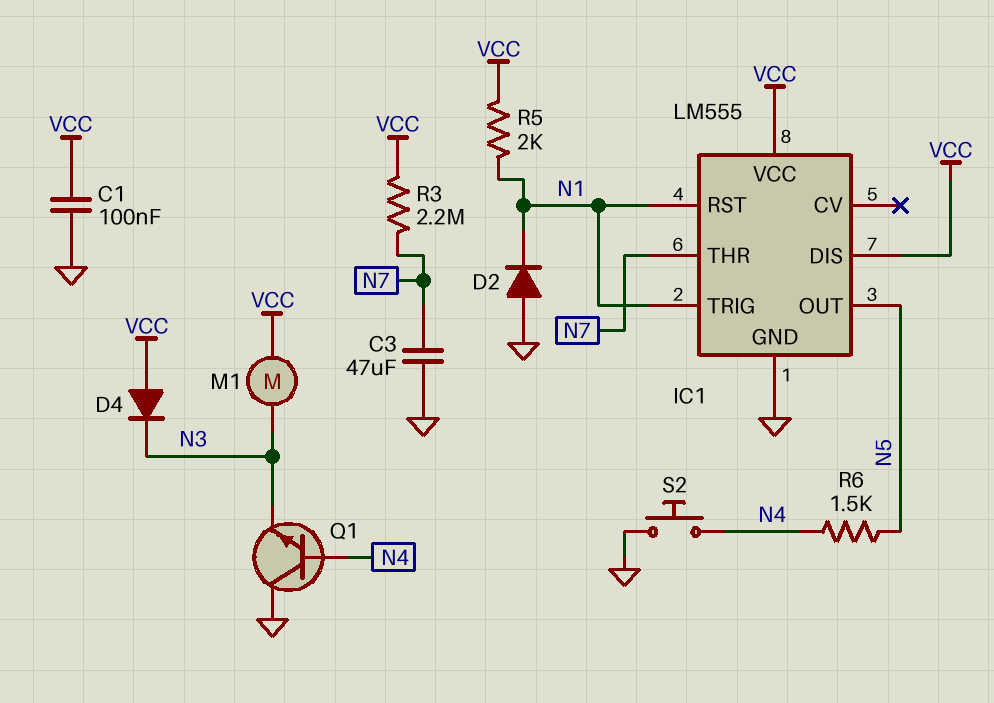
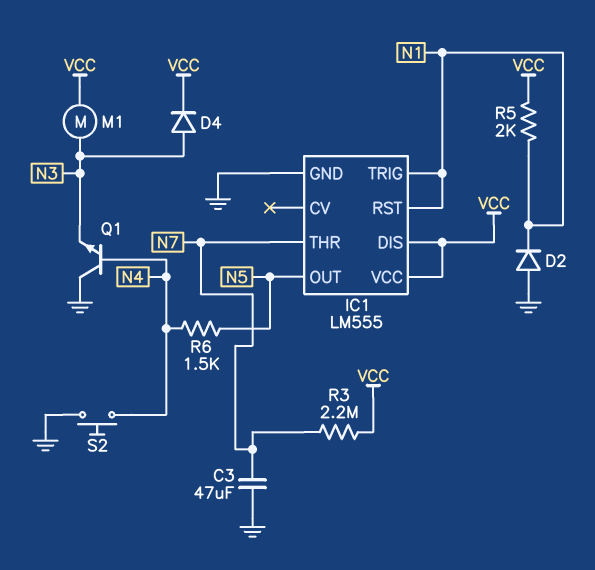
C1: 100nF (GND, VCC) -> none
D4: diode (A VCC, K N3) -> diode (A N3, K VCC)

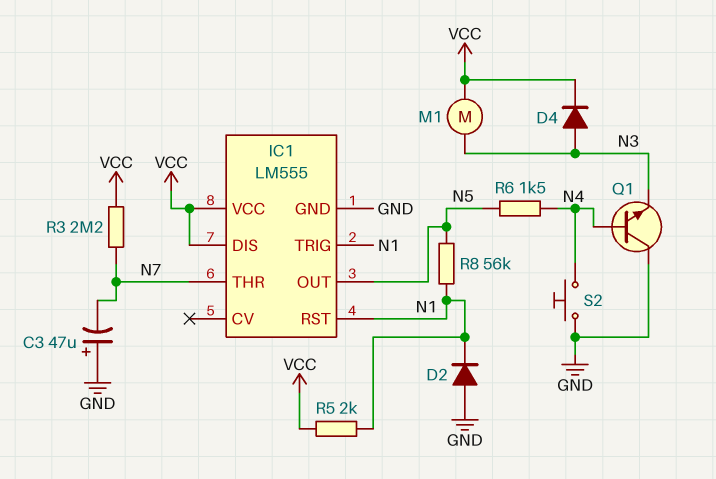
C3: 47uF (GND, N7) -> 47uF (plus GND, minus N7)
R8: none -> 56k (N1, N5)

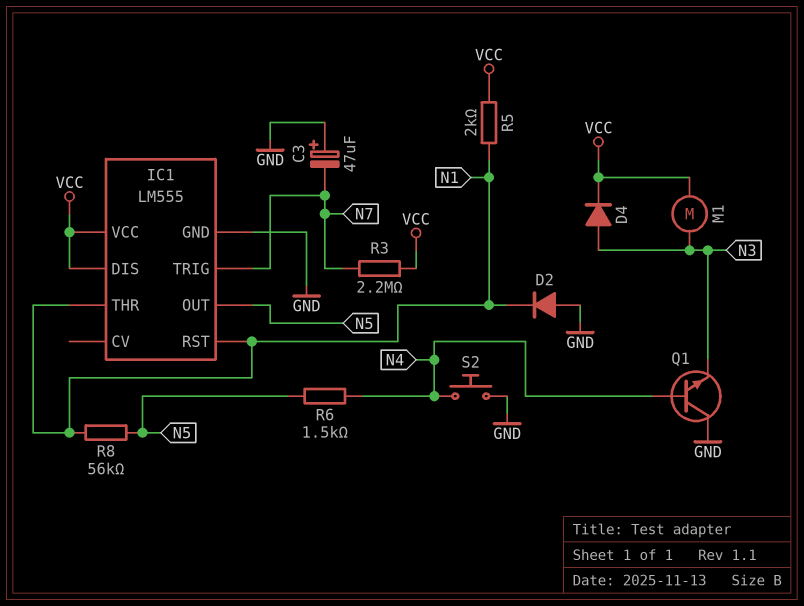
IC1 pin THR: N7 -> N1
IC1 pin TRIG: N1 -> N7

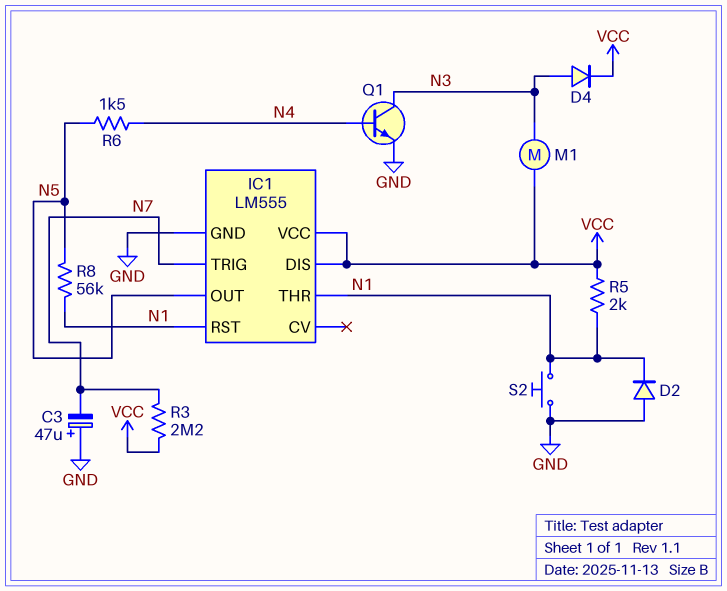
Q1: NPN (B N4, C GND, E N3) -> NPN (B N4, C N3, E GND)
S2: button (GND, N4) -> button (GND, N1)

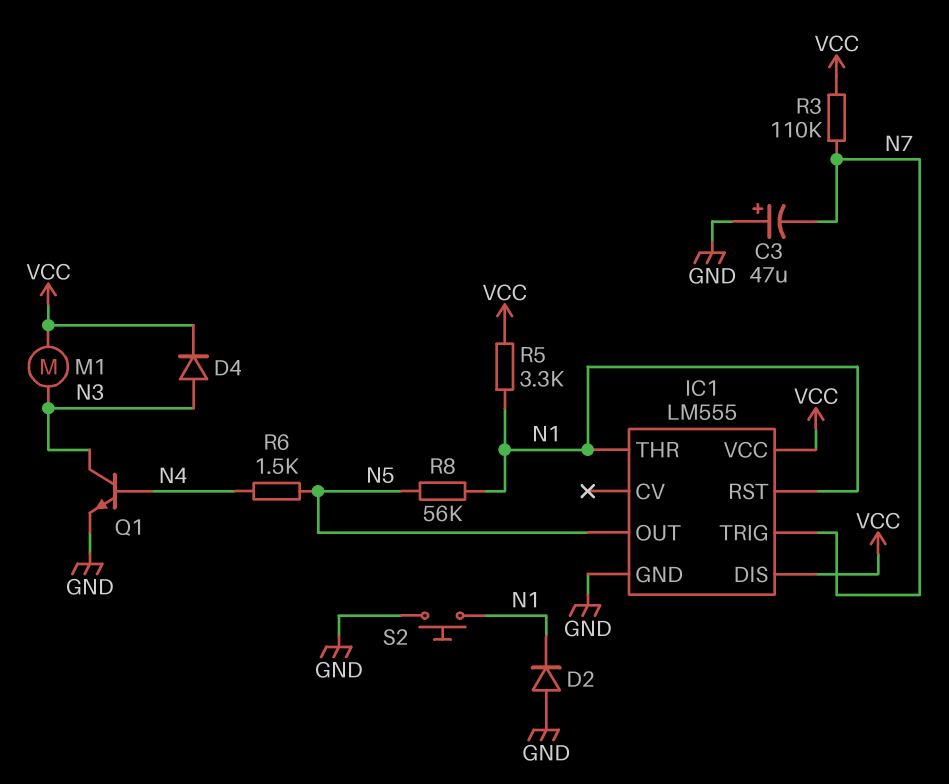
R3: 2.2M (N7, VCC) -> 110k (N7, VCC)
R5: 2k (N1, VCC) -> 3.3k (N1, VCC)

